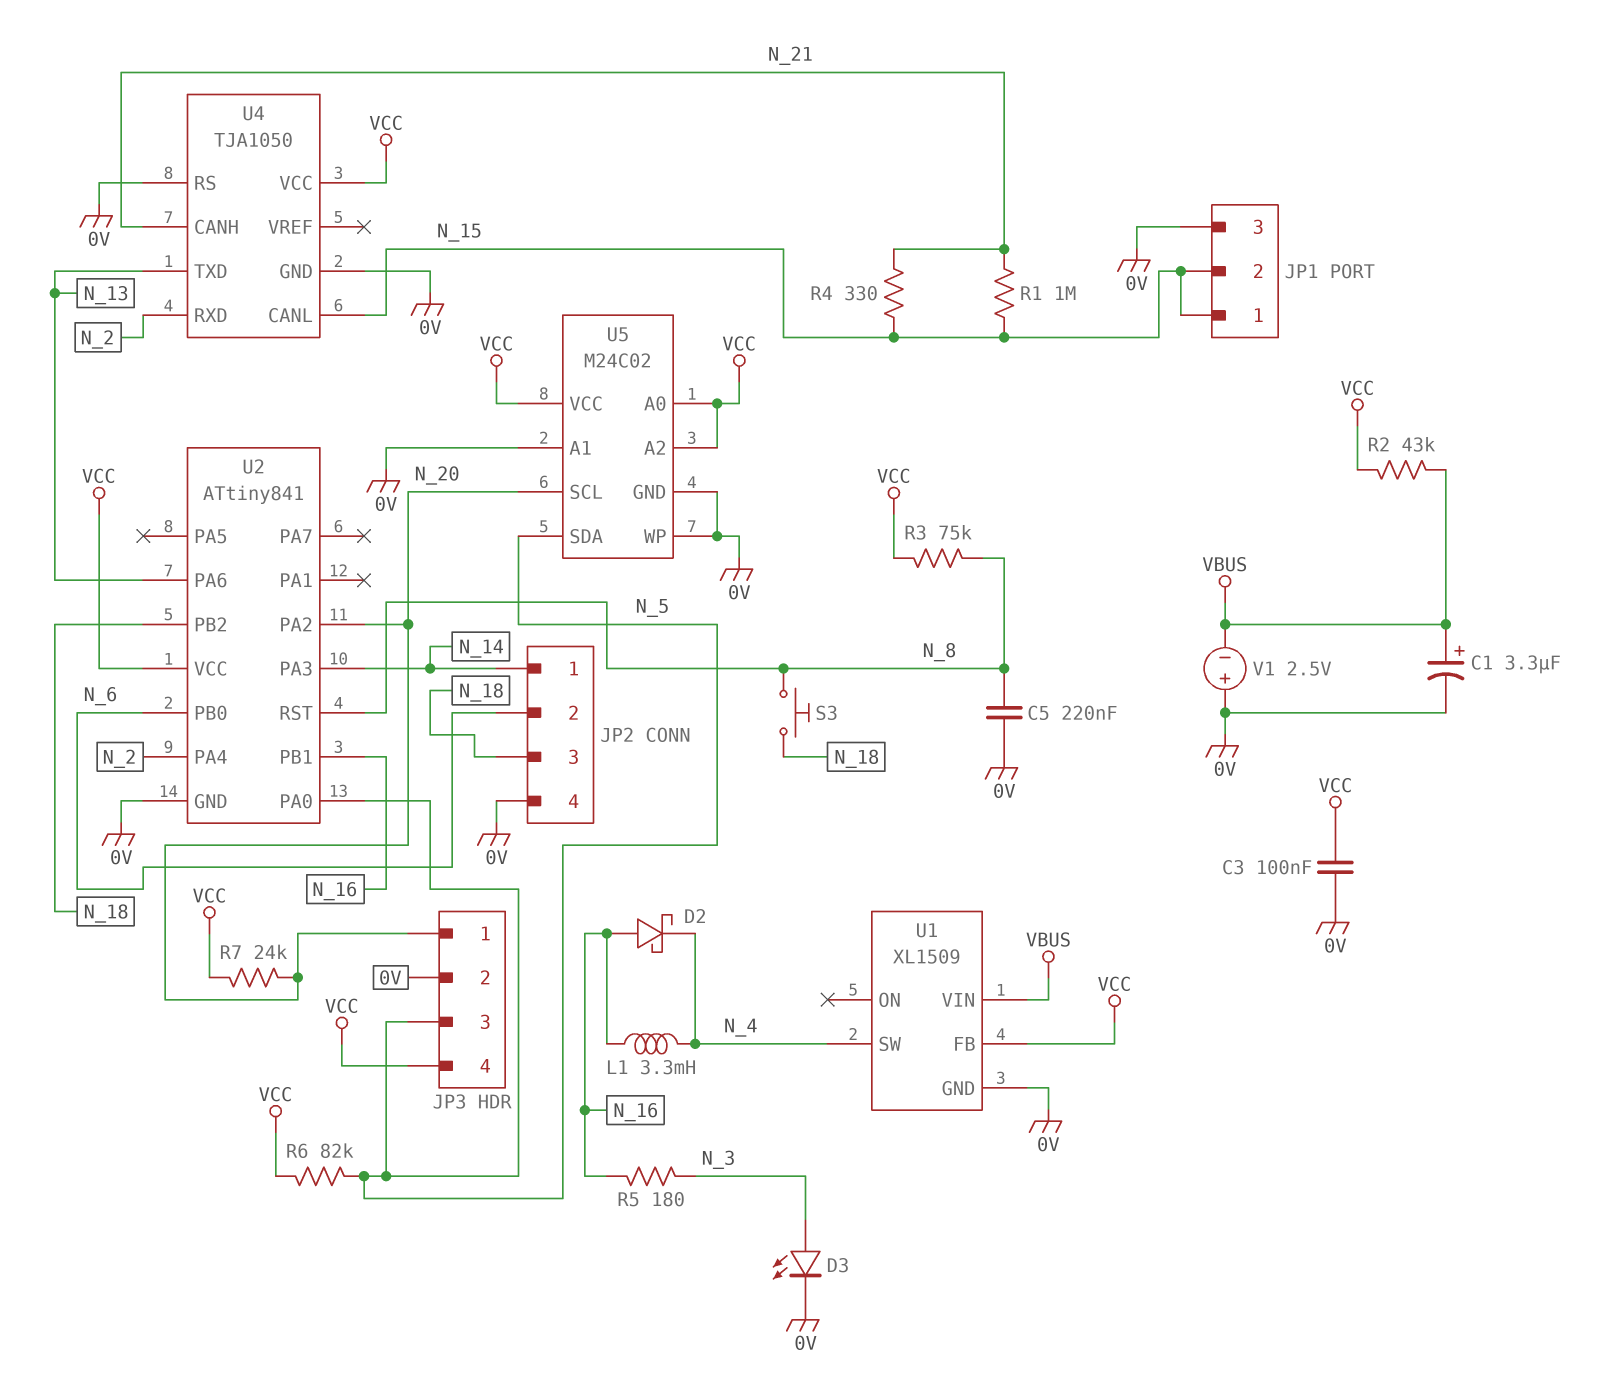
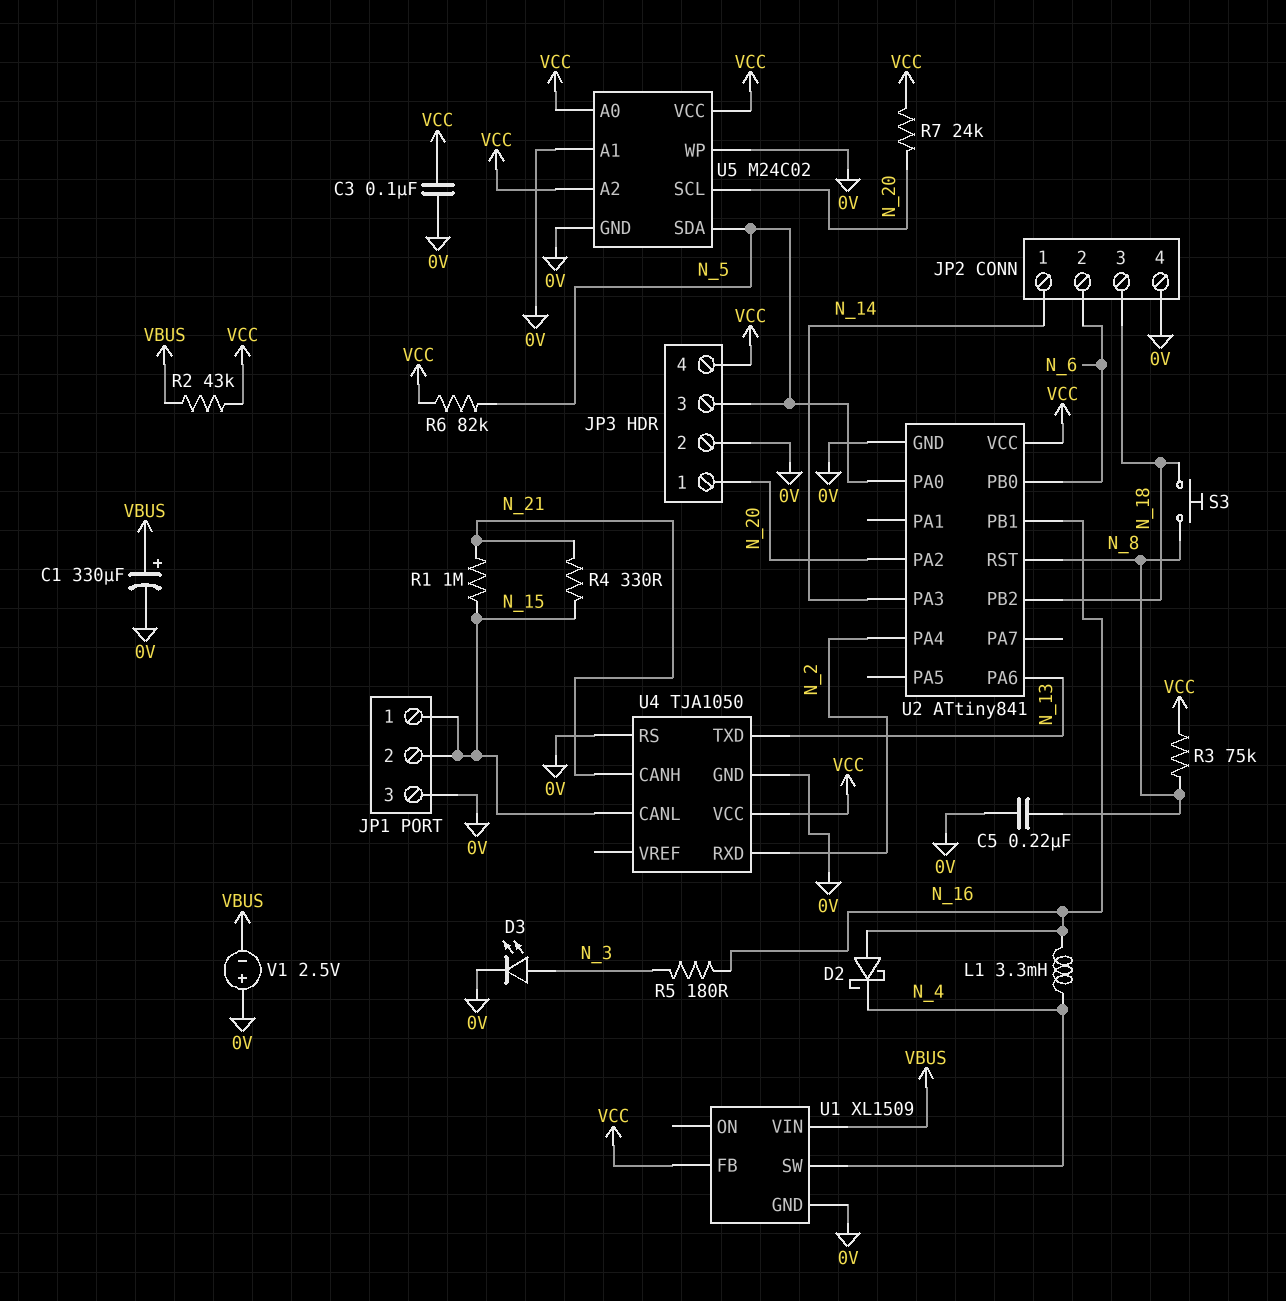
C1: 3.3uF (plus VBUS, minus 0V) -> 330uF (plus VBUS, minus 0V)

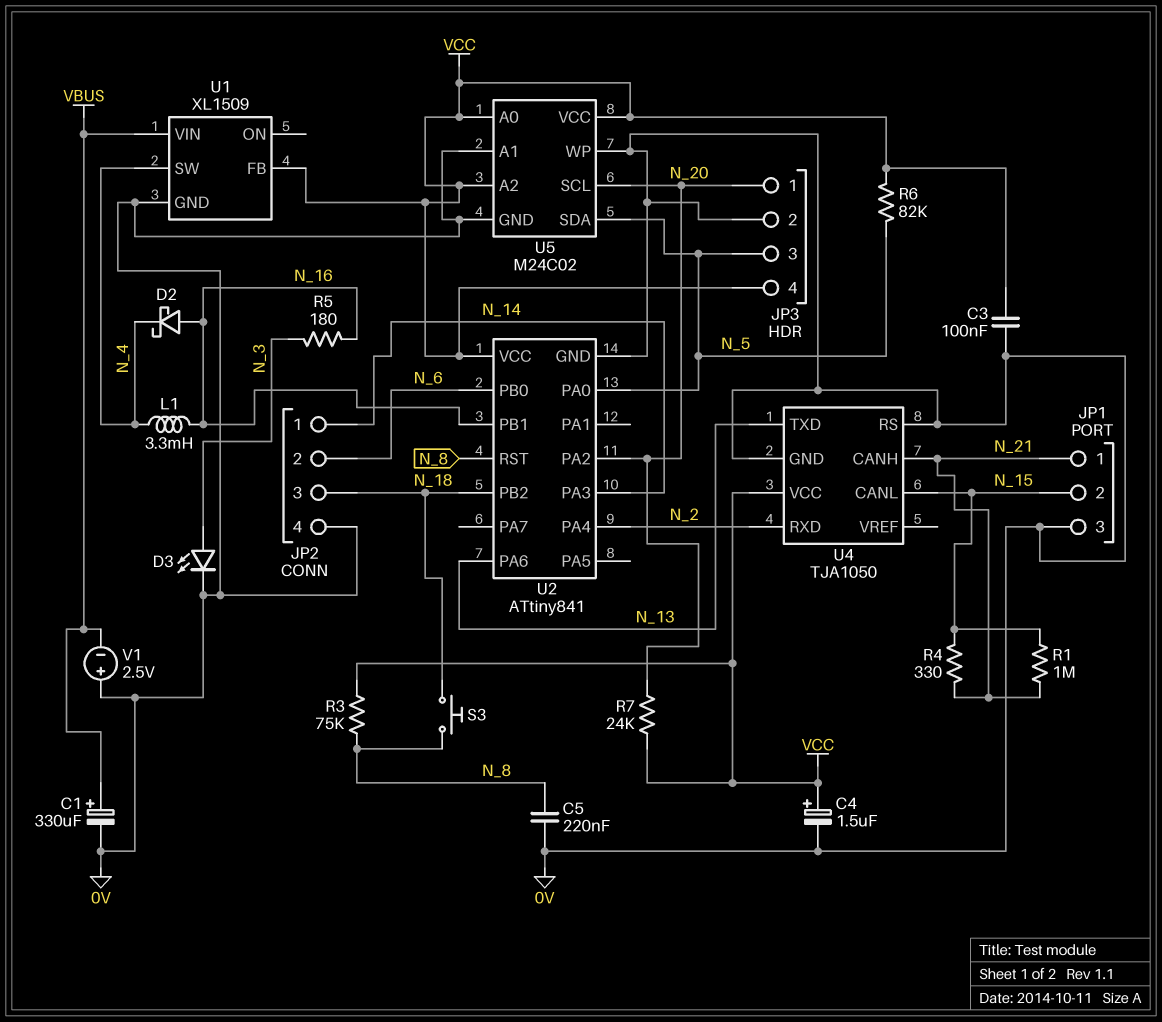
C4: none -> 1.5uF (plus VCC, minus 0V)
JP1 pin 1: N_15 -> N_21
R2: 43k (VBUS, VCC) -> none

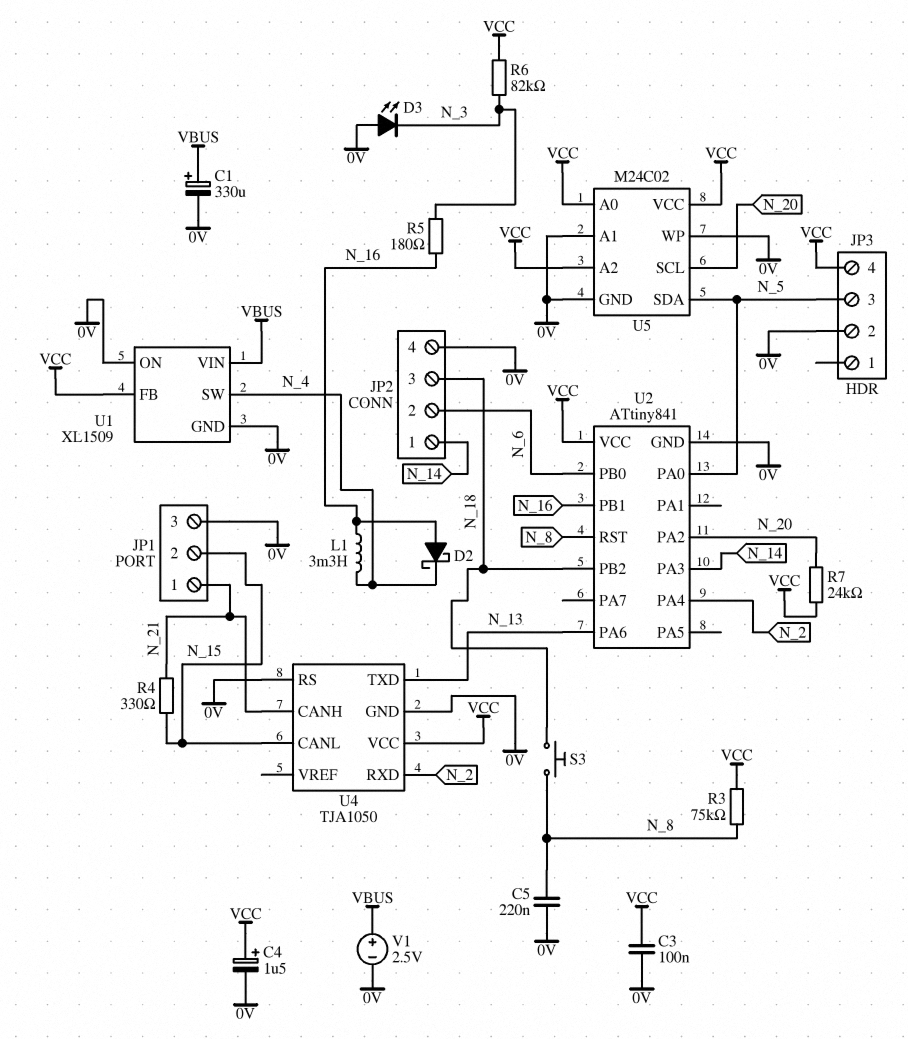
D3: LED (A N_3, K 0V) -> LED (A 0V, K N_3)
JP3 pin 1: N_20 -> none
R1: 1M (N_15, N_21) -> none
R6: 82k (N_5, VCC) -> 82k (N_3, VCC)
U1 pin ON: none -> 0V
V1: 2.5V (plus 0V, minus VBUS) -> 2.5V (plus VBUS, minus 0V)

